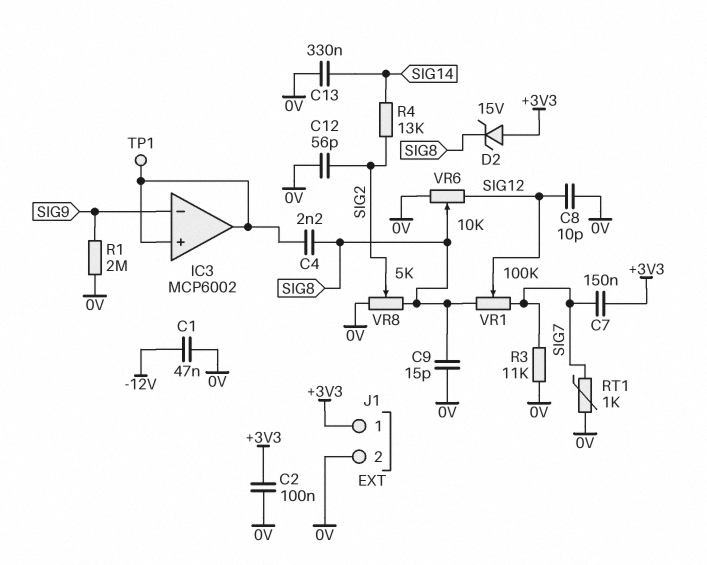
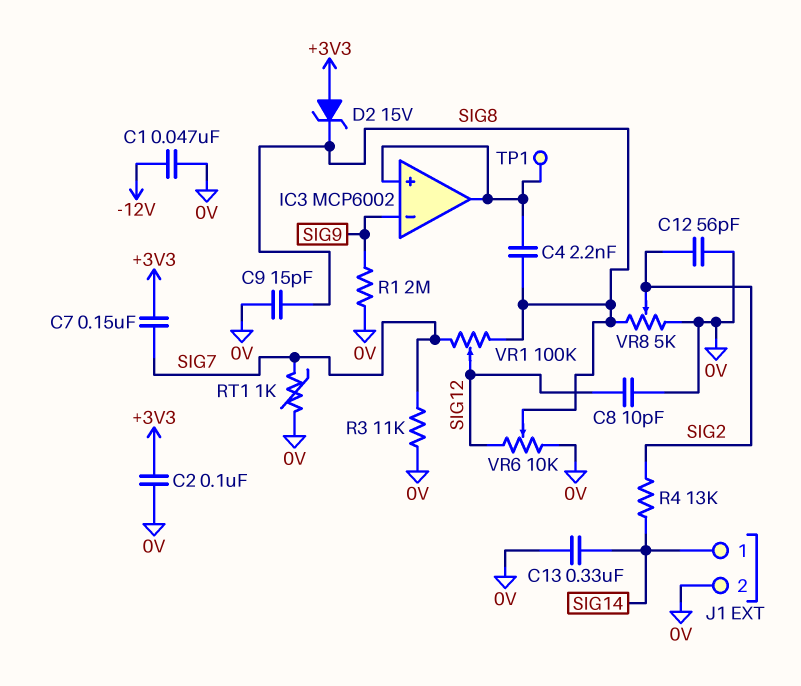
J1 pin 1: +3V3 -> SIG14

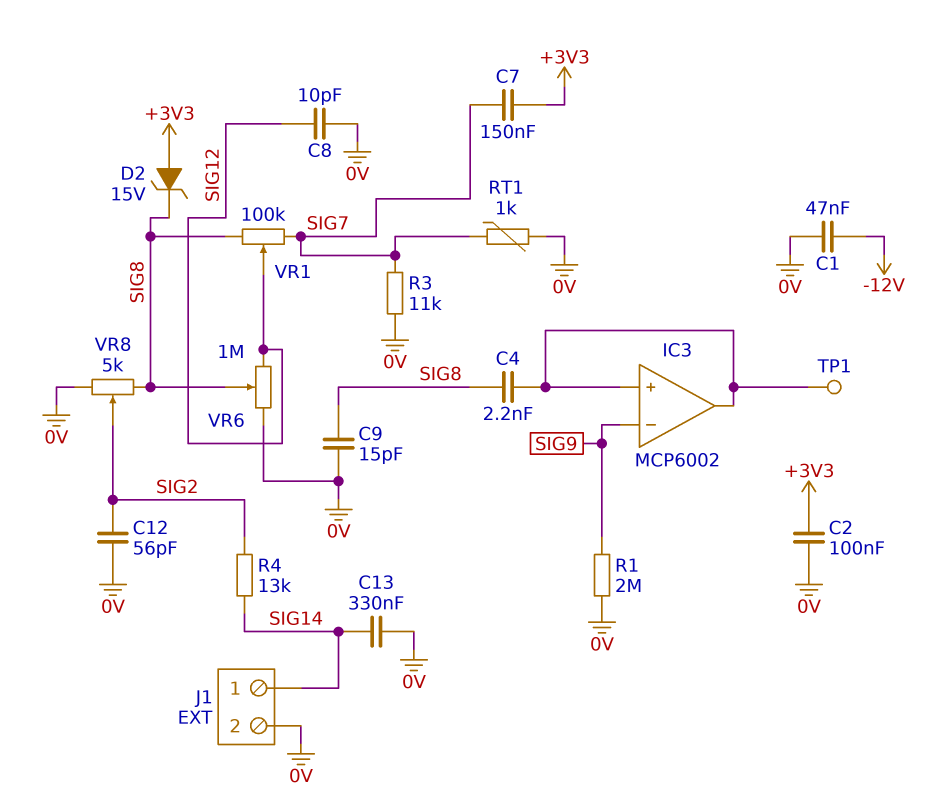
VR6: 10k (0V, SIG12, wiper SIG8) -> 1M (0V, SIG12, wiper SIG8)

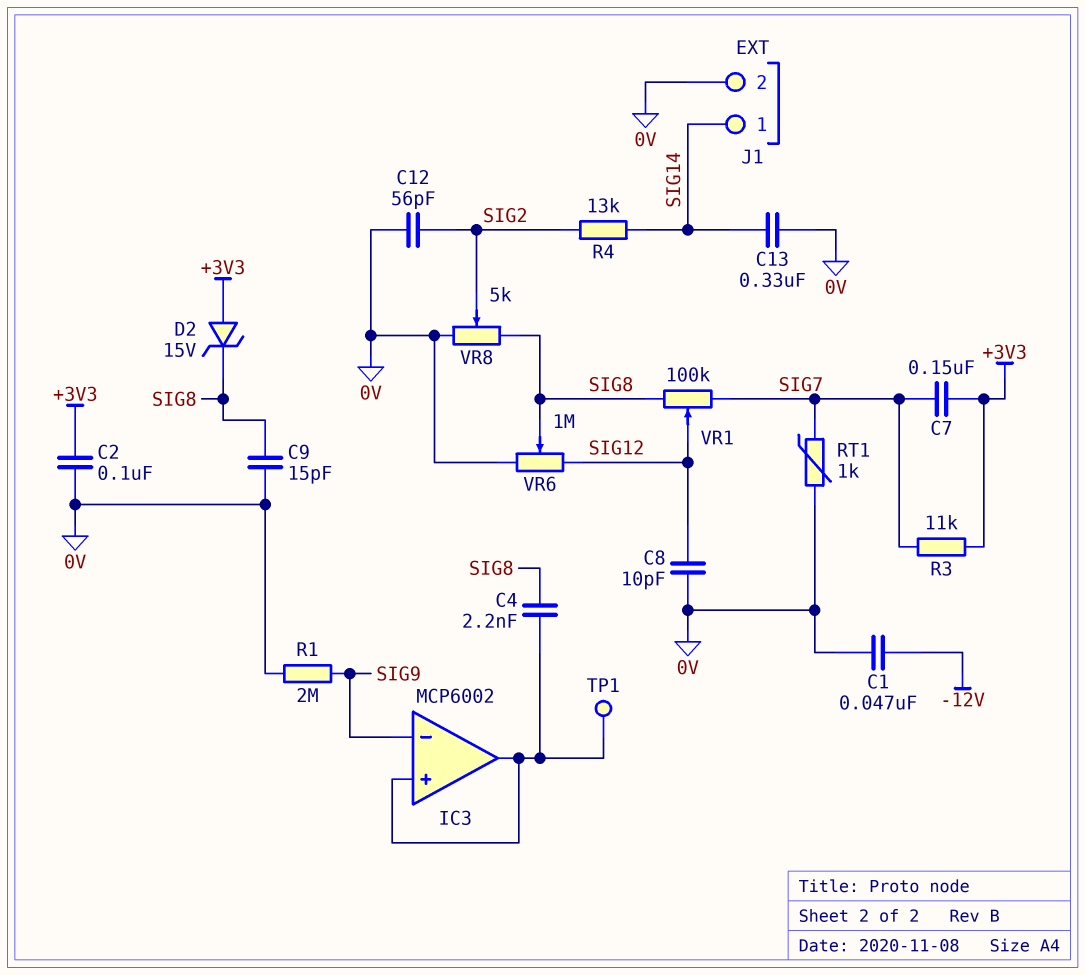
R3: 11k (0V, SIG7) -> 11k (+3V3, SIG7)

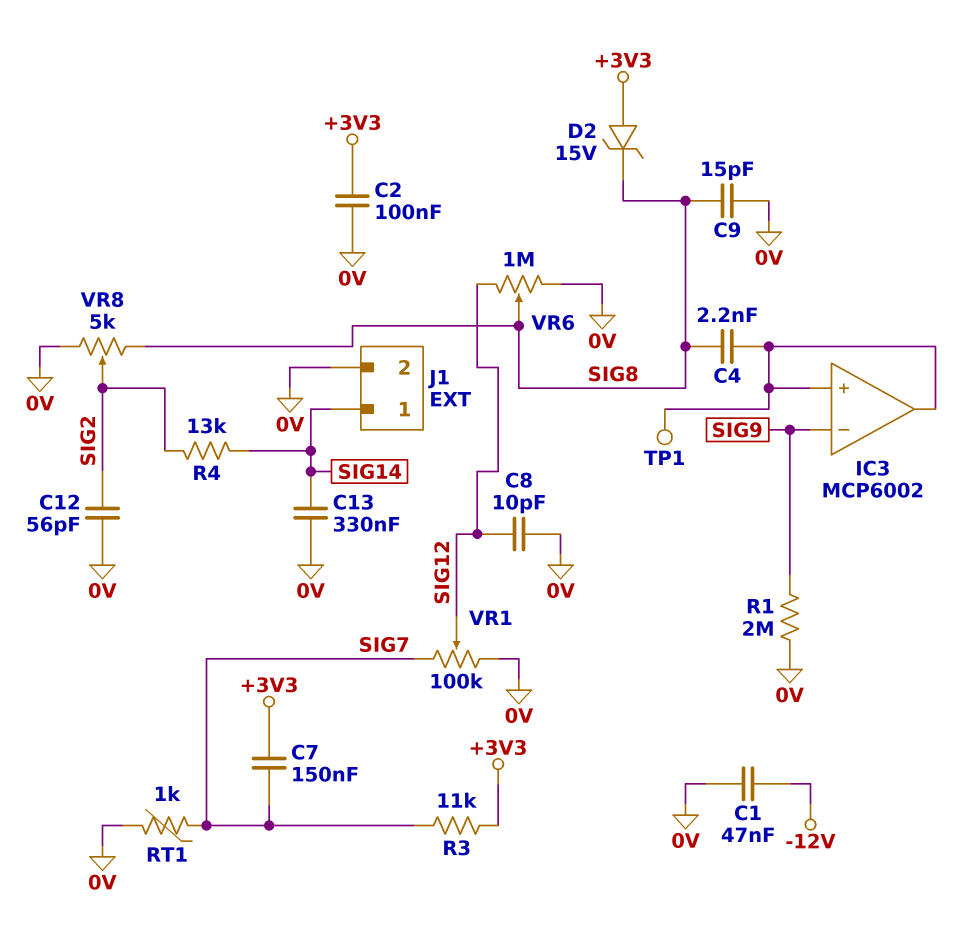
VR1: 100k (SIG7, SIG8, wiper SIG12) -> 100k (0V, SIG7, wiper SIG12)

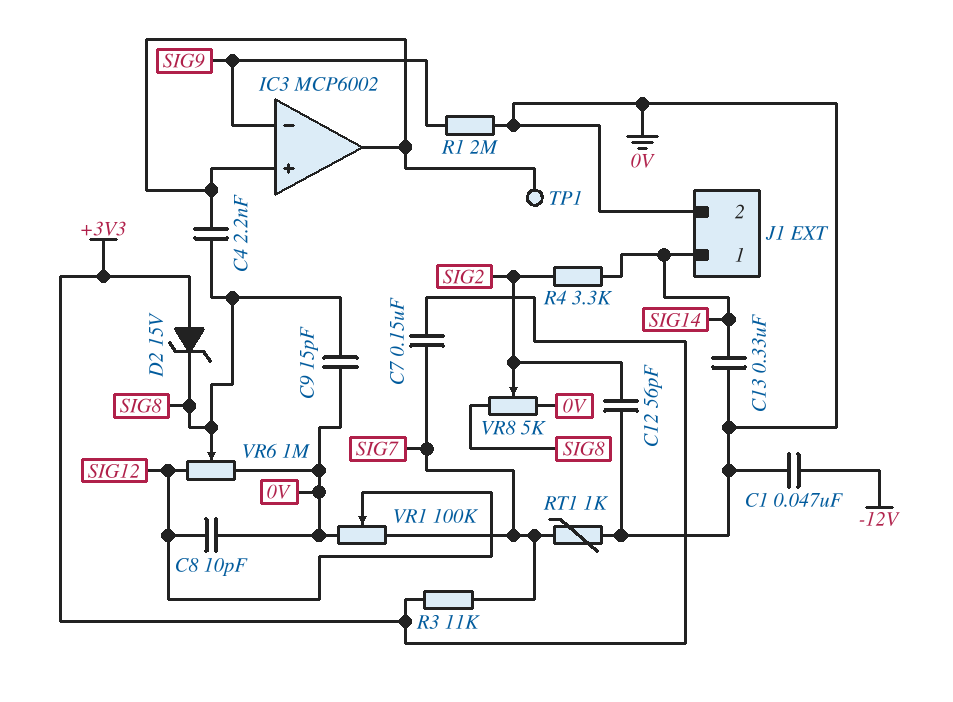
C2: 100nF (+3V3, 0V) -> none
R4: 13k (SIG2, SIG14) -> 3.3k (SIG2, SIG14)

